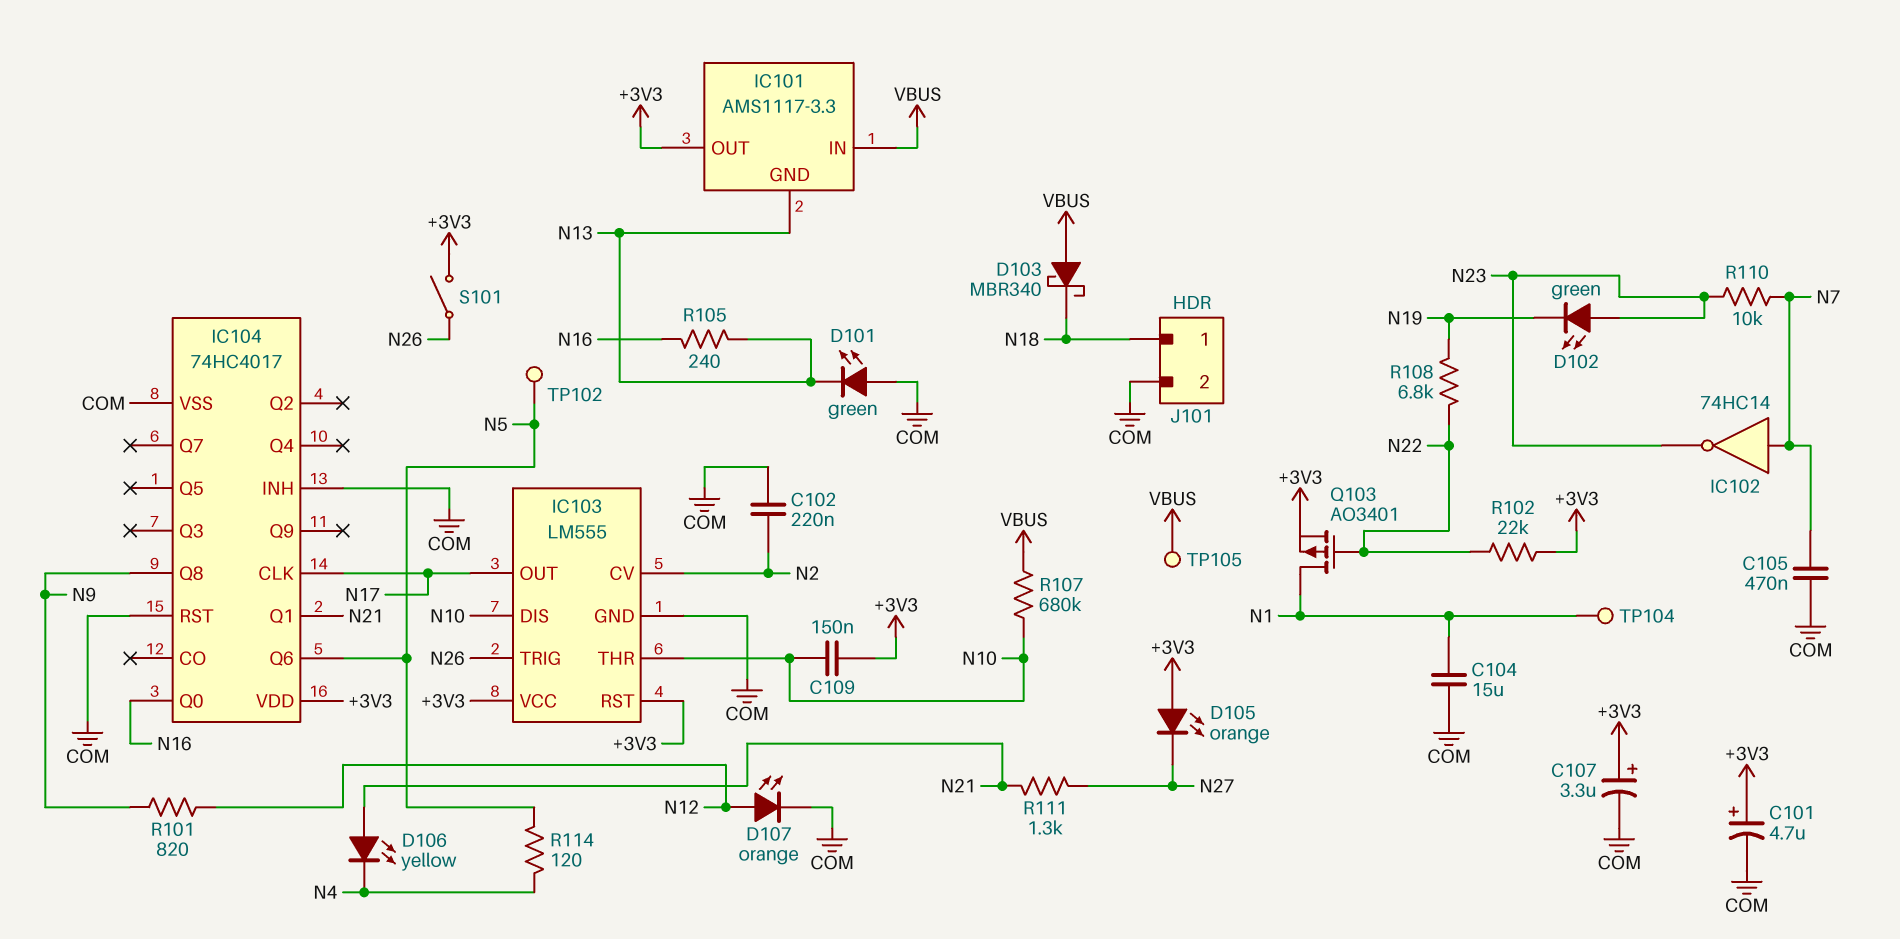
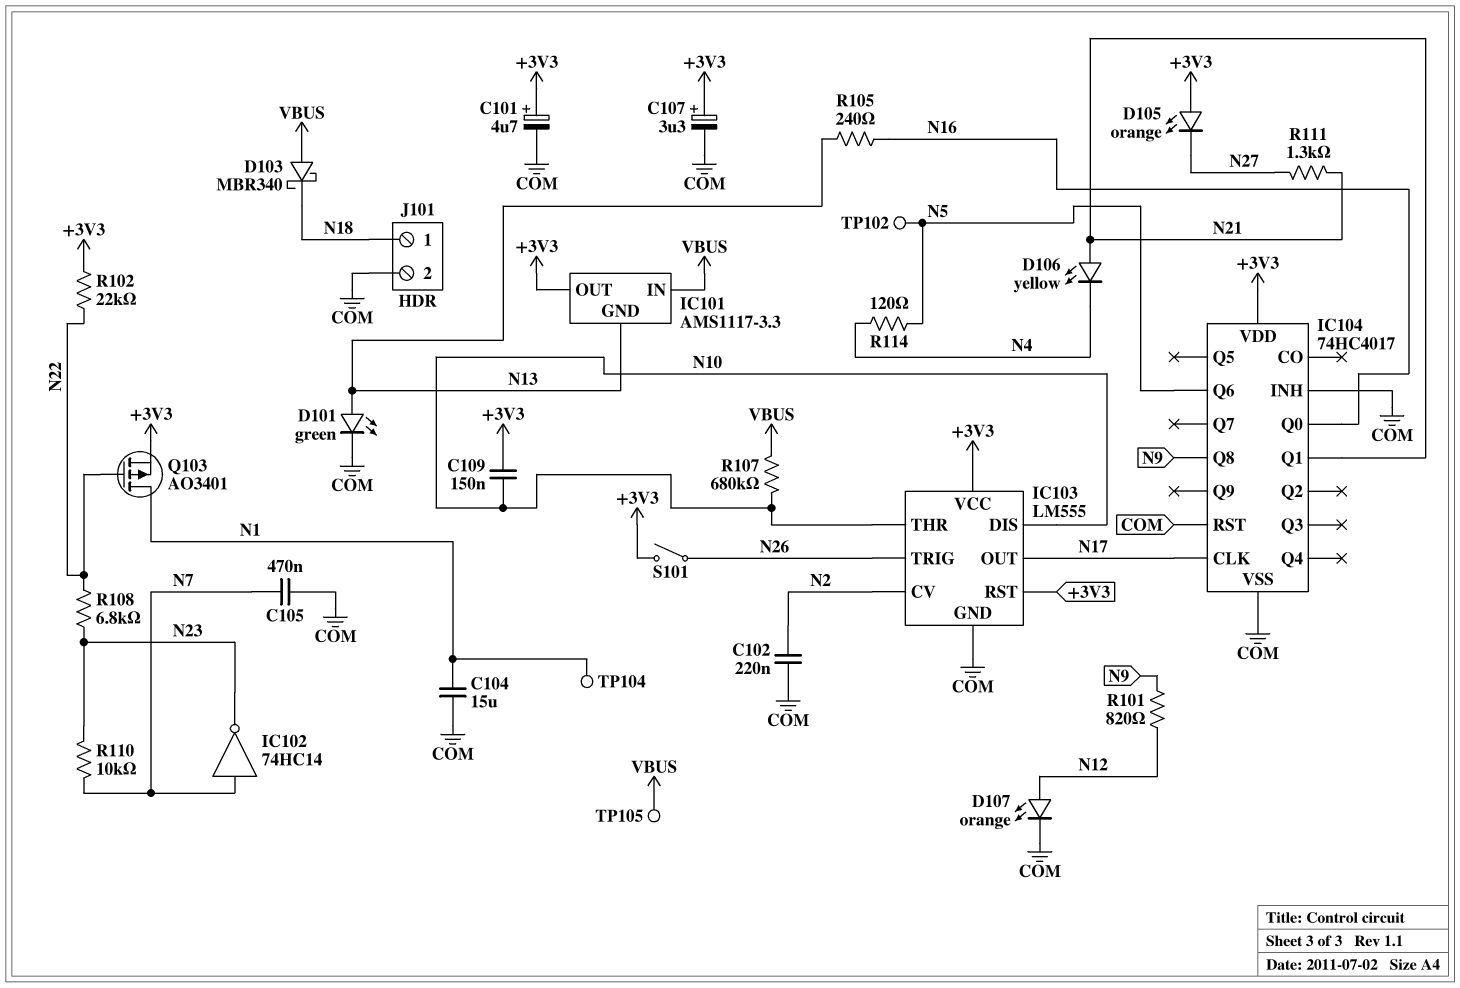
D101: LED green (A COM, K N13) -> LED green (A N13, K COM)
D102: LED green (A N23, K N19) -> none
R108: 6.8k (N19, N22) -> 6.8k (N22, N23)

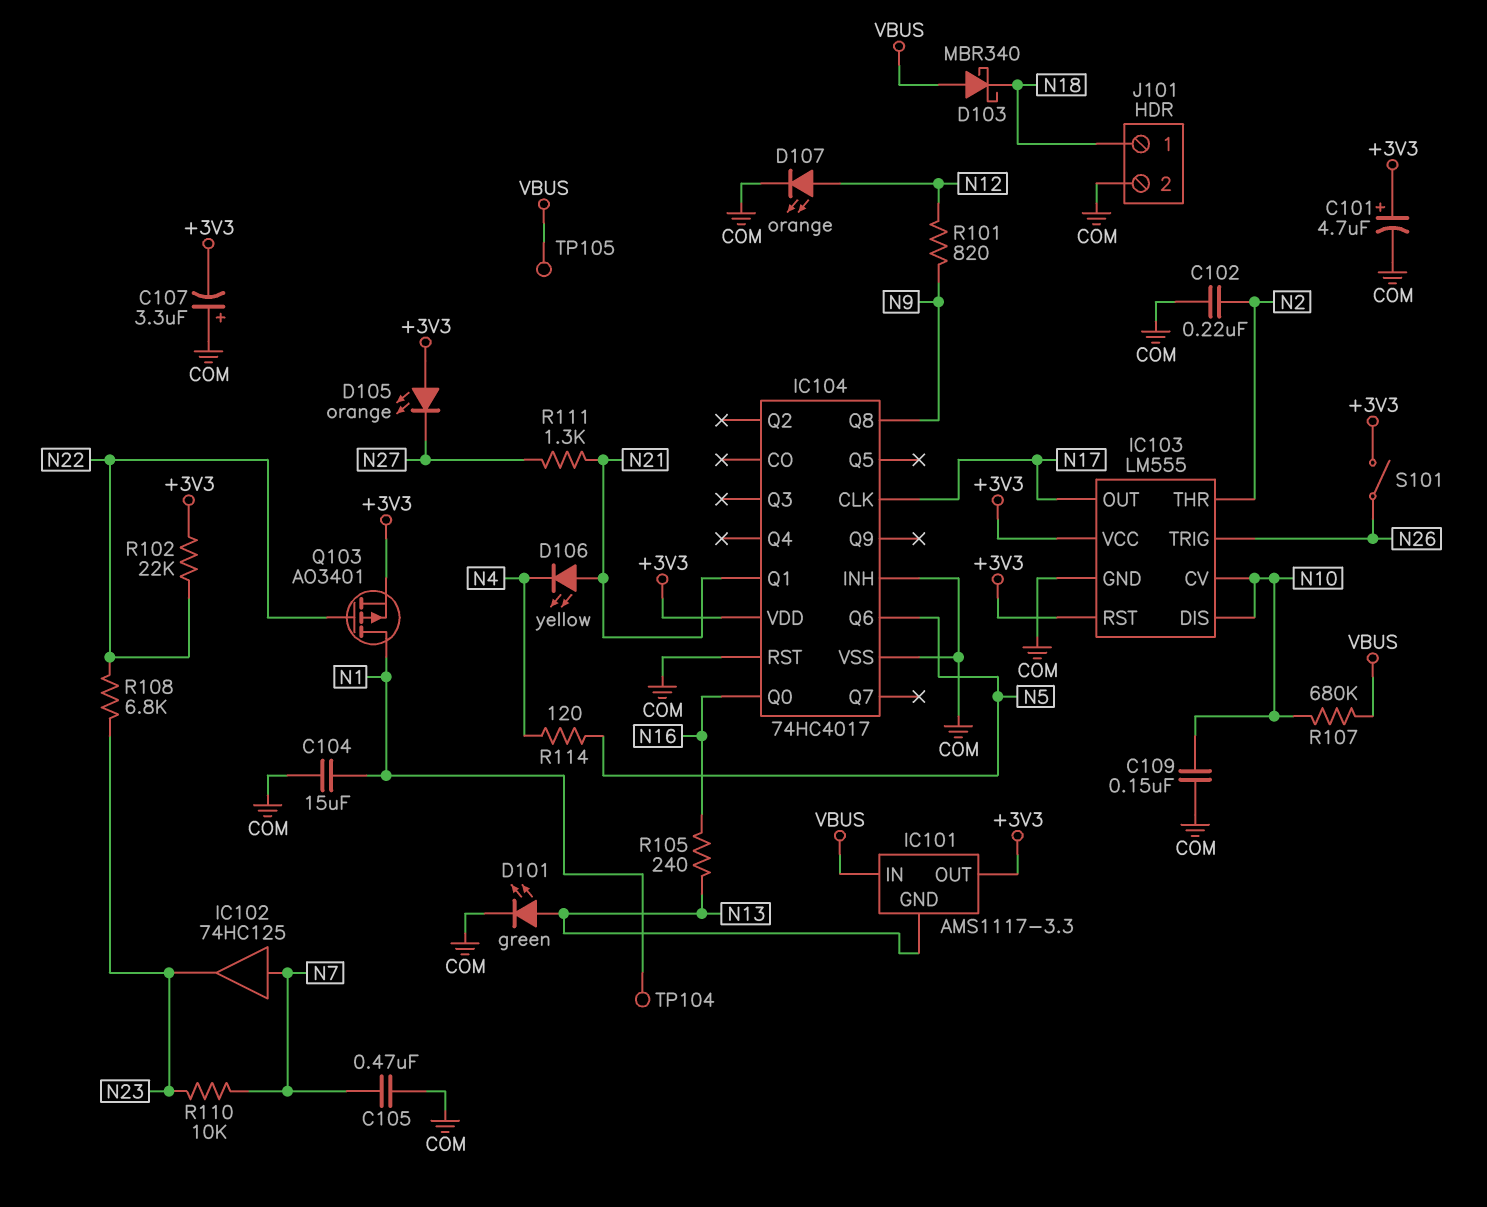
C107: 3.3uF (plus +3V3, minus COM) -> 3.3uF (plus COM, minus +3V3)
C109: 150nF (+3V3, N10) -> 150nF (COM, N10)
IC102: NOT 74HC14 (in N7, out N23) -> buffer 74HC125 (in N7, out N23)
IC103 pin CV: N2 -> N10
IC103 pin THR: N10 -> N2
TP102: test point (N5) -> none

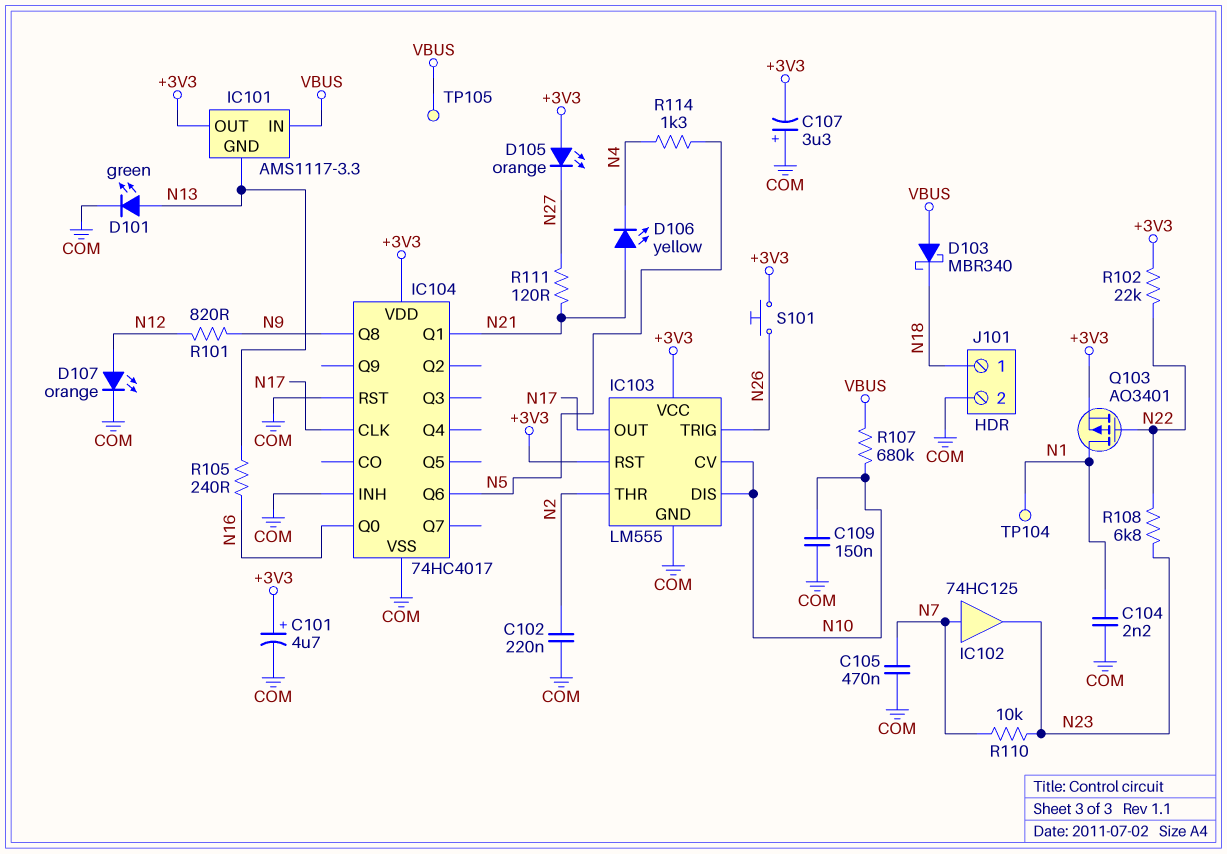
C104: 15uF (COM, N1) -> 2.2nF (COM, N1)
R111: 1.3k (N21, N27) -> 120 (N21, N27)
R114: 120 (N4, N5) -> 1.3k (N4, N5)
S101: switch (+3V3, N26) -> button (+3V3, N26)

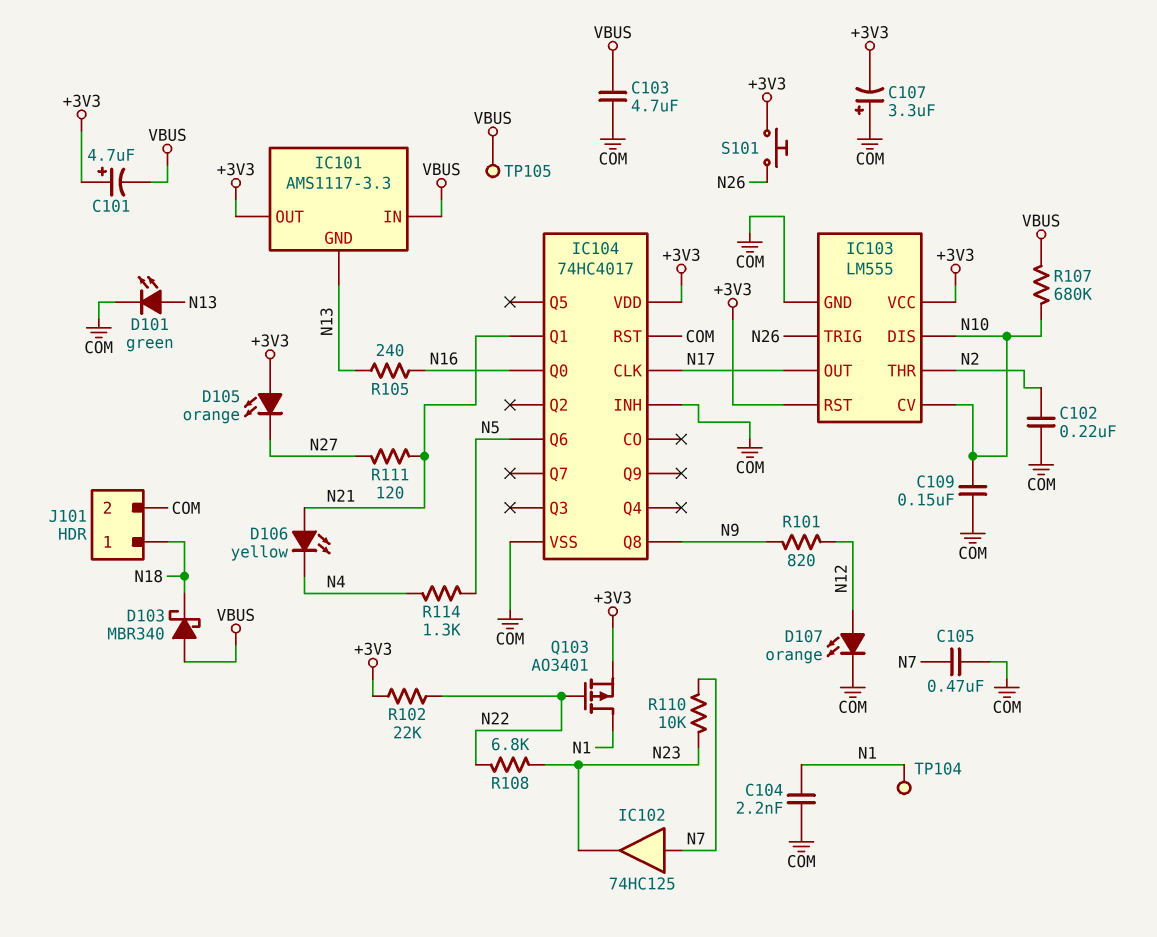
C101: 4.7uF (plus +3V3, minus COM) -> 4.7uF (plus +3V3, minus VBUS)
C103: none -> 4.7uF (COM, VBUS)

